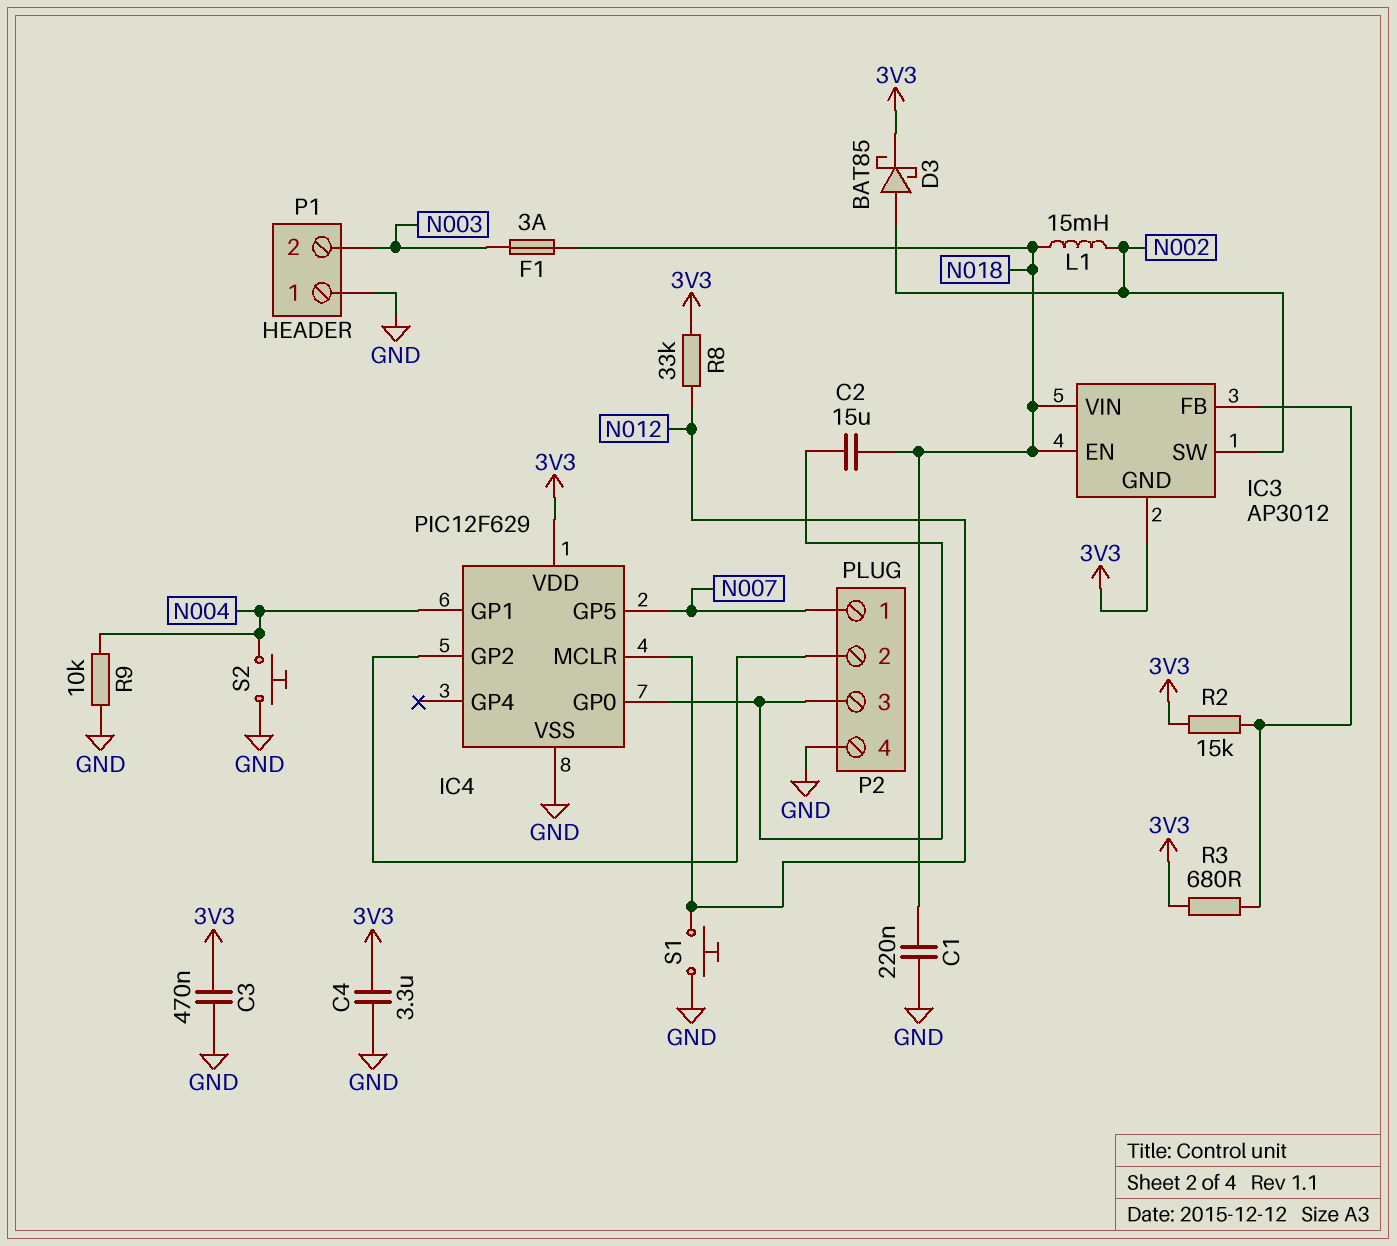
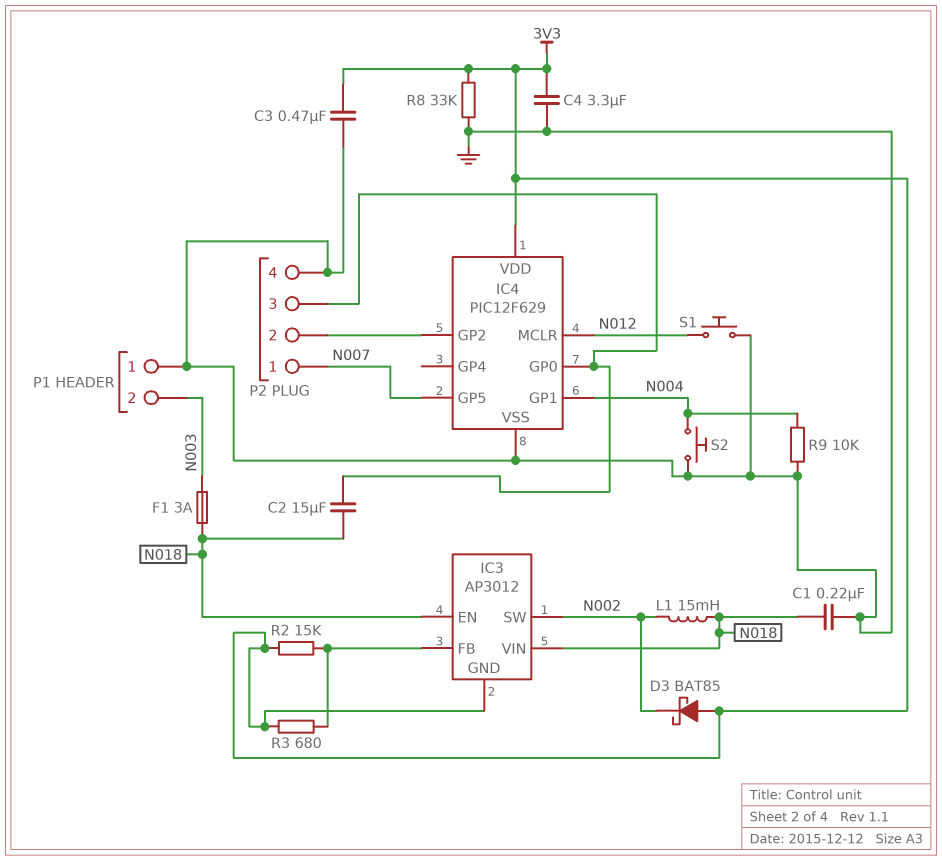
D3: schottky BAT85 (A N002, K 3V3) -> schottky BAT85 (A 3V3, K N002)
R8: 33k (3V3, N012) -> 33k (3V3, GND)

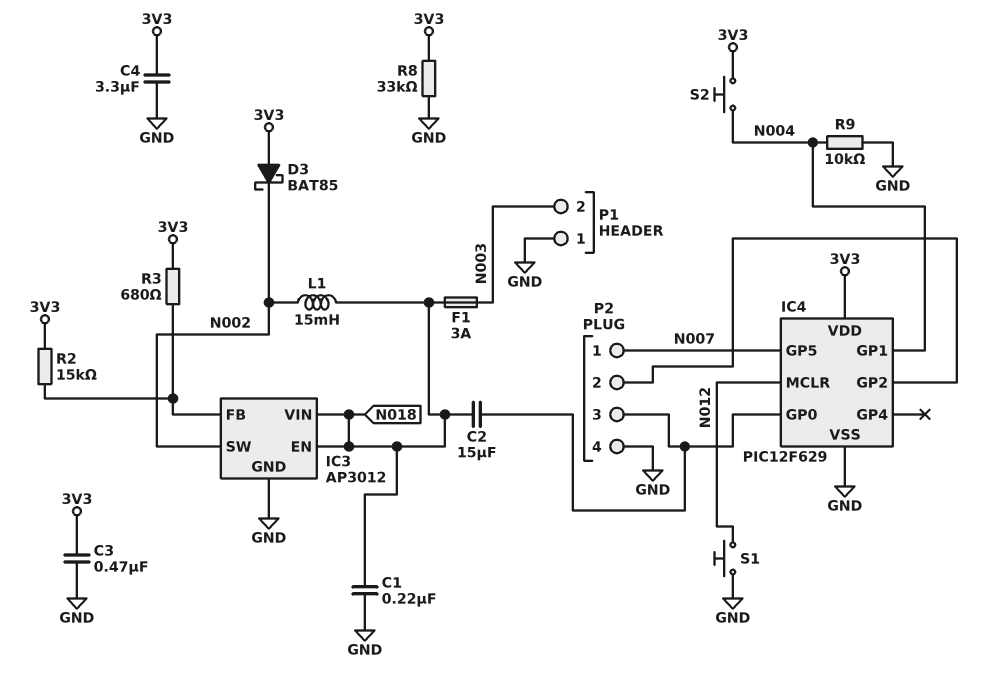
IC3 pin GND: 3V3 -> GND
S2: button (GND, N004) -> button (3V3, N004)

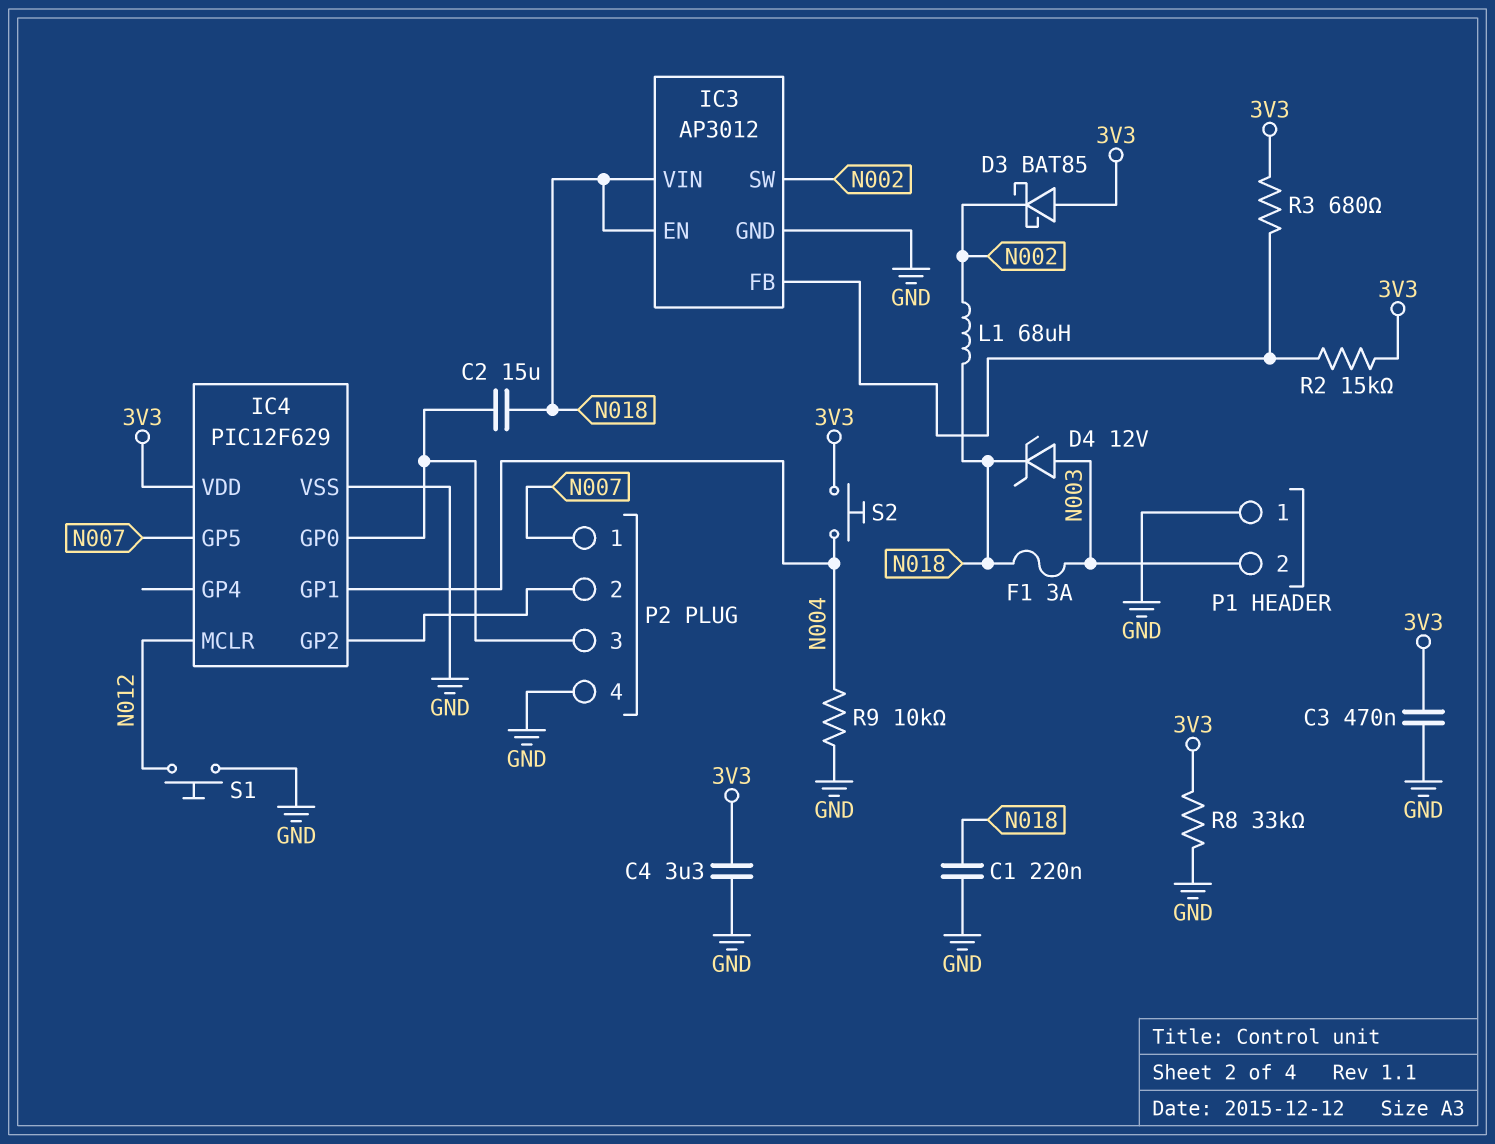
D4: none -> zener 12V (A N003, K N018)
L1: 15mH (N002, N018) -> 68uH (N002, N018)

